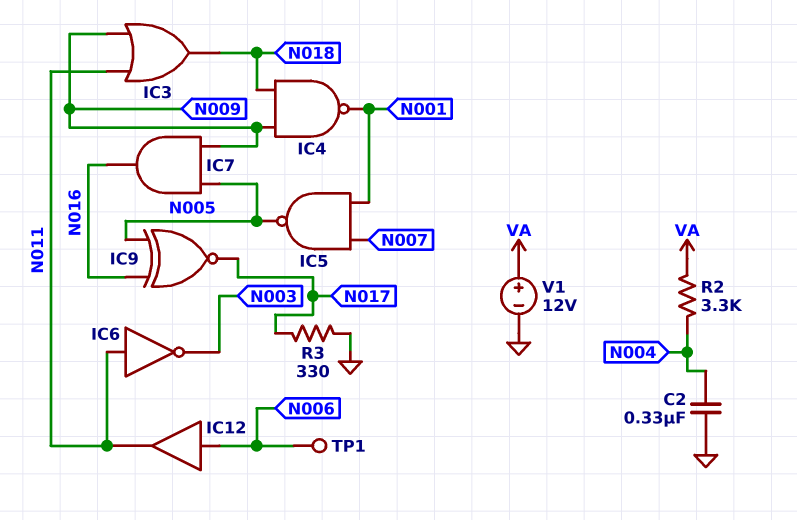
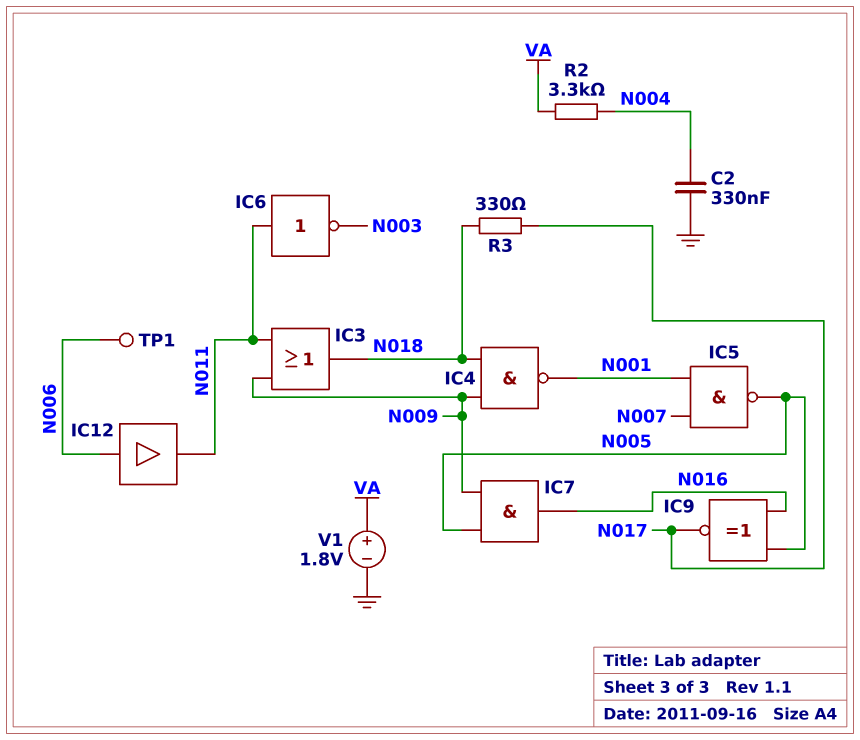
R3: 330 (GND, N017) -> 330 (N017, N018)
V1: 12V (plus VA, minus GND) -> 1.8V (plus VA, minus GND)

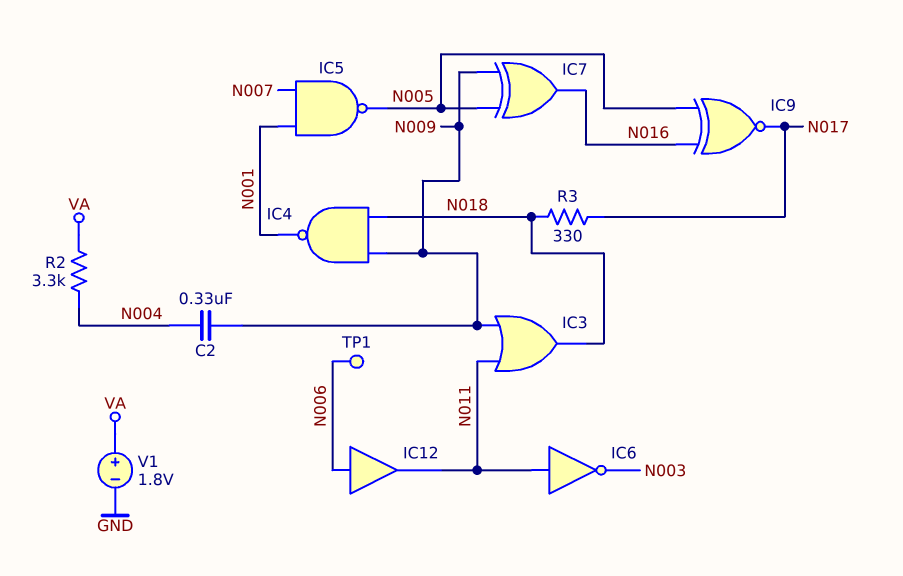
C2: 330nF (GND, N004) -> 330nF (N004, N009)
IC7: AND (in N005, in N009, out N016) -> XOR (in N005, in N009, out N016)

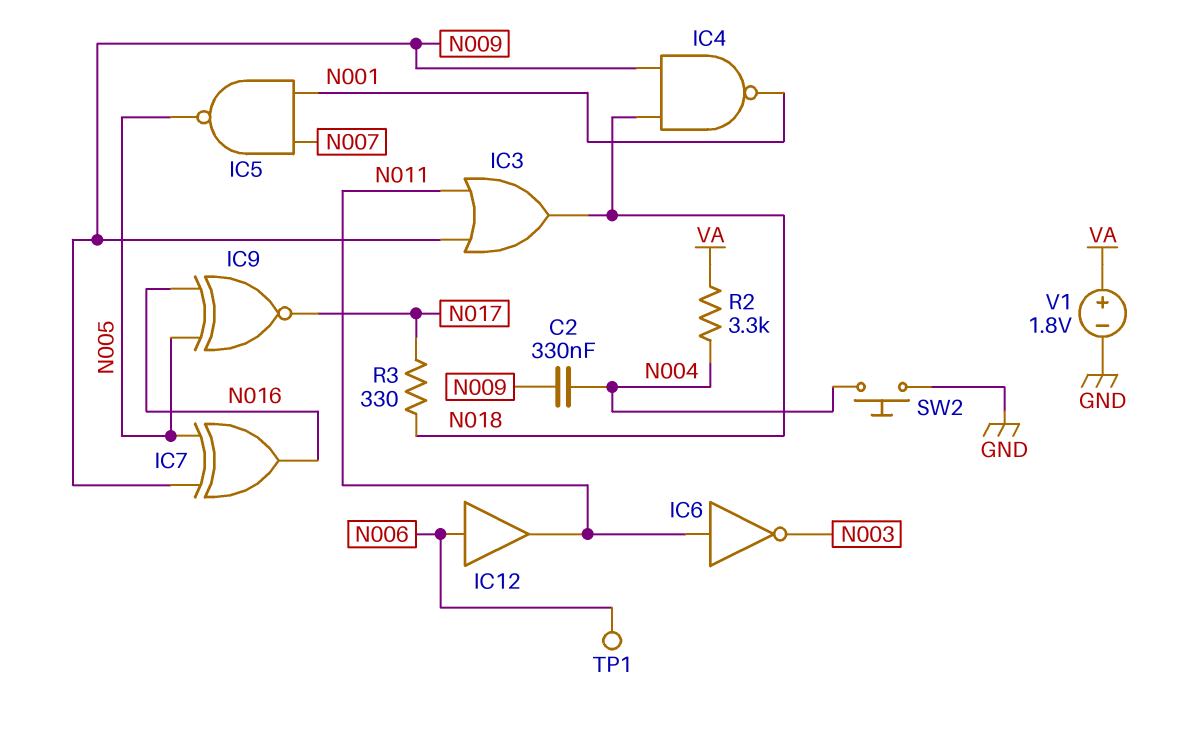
SW2: none -> button (GND, N004)

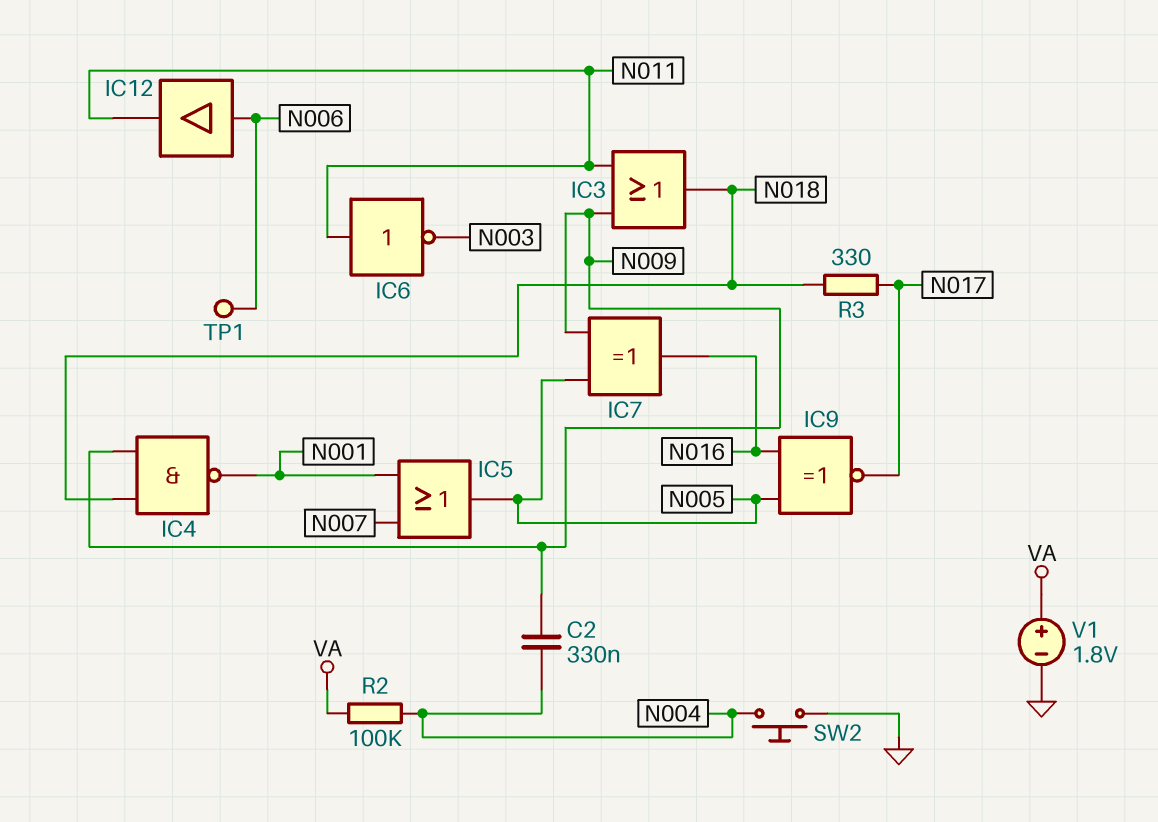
IC5: NAND (in N001, in N007, out N005) -> OR (in N001, in N007, out N005)
R2: 3.3k (N004, VA) -> 100k (N004, VA)

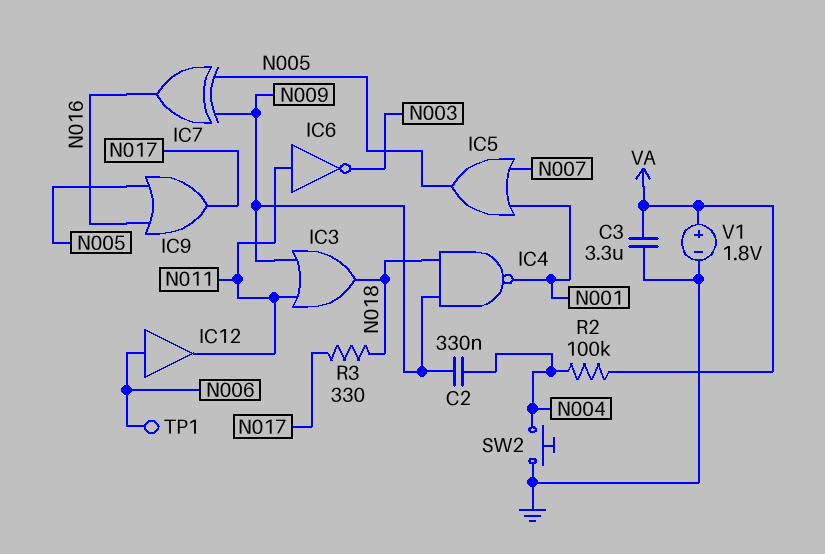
C3: none -> 3.3uF (GND, VA)
IC9: XNOR (in N005, in N016, out N017) -> OR (in N005, in N016, out N017)

